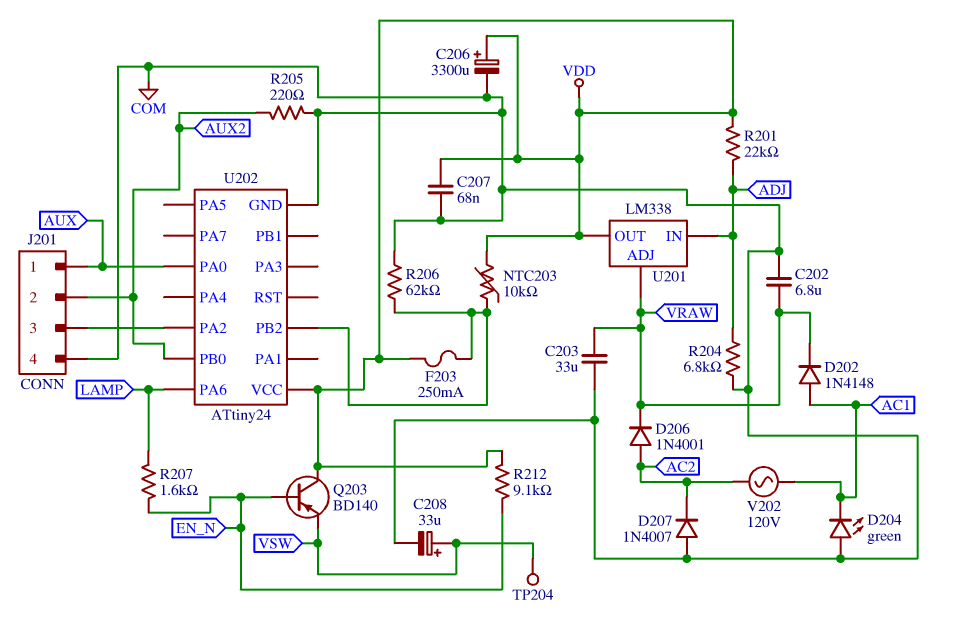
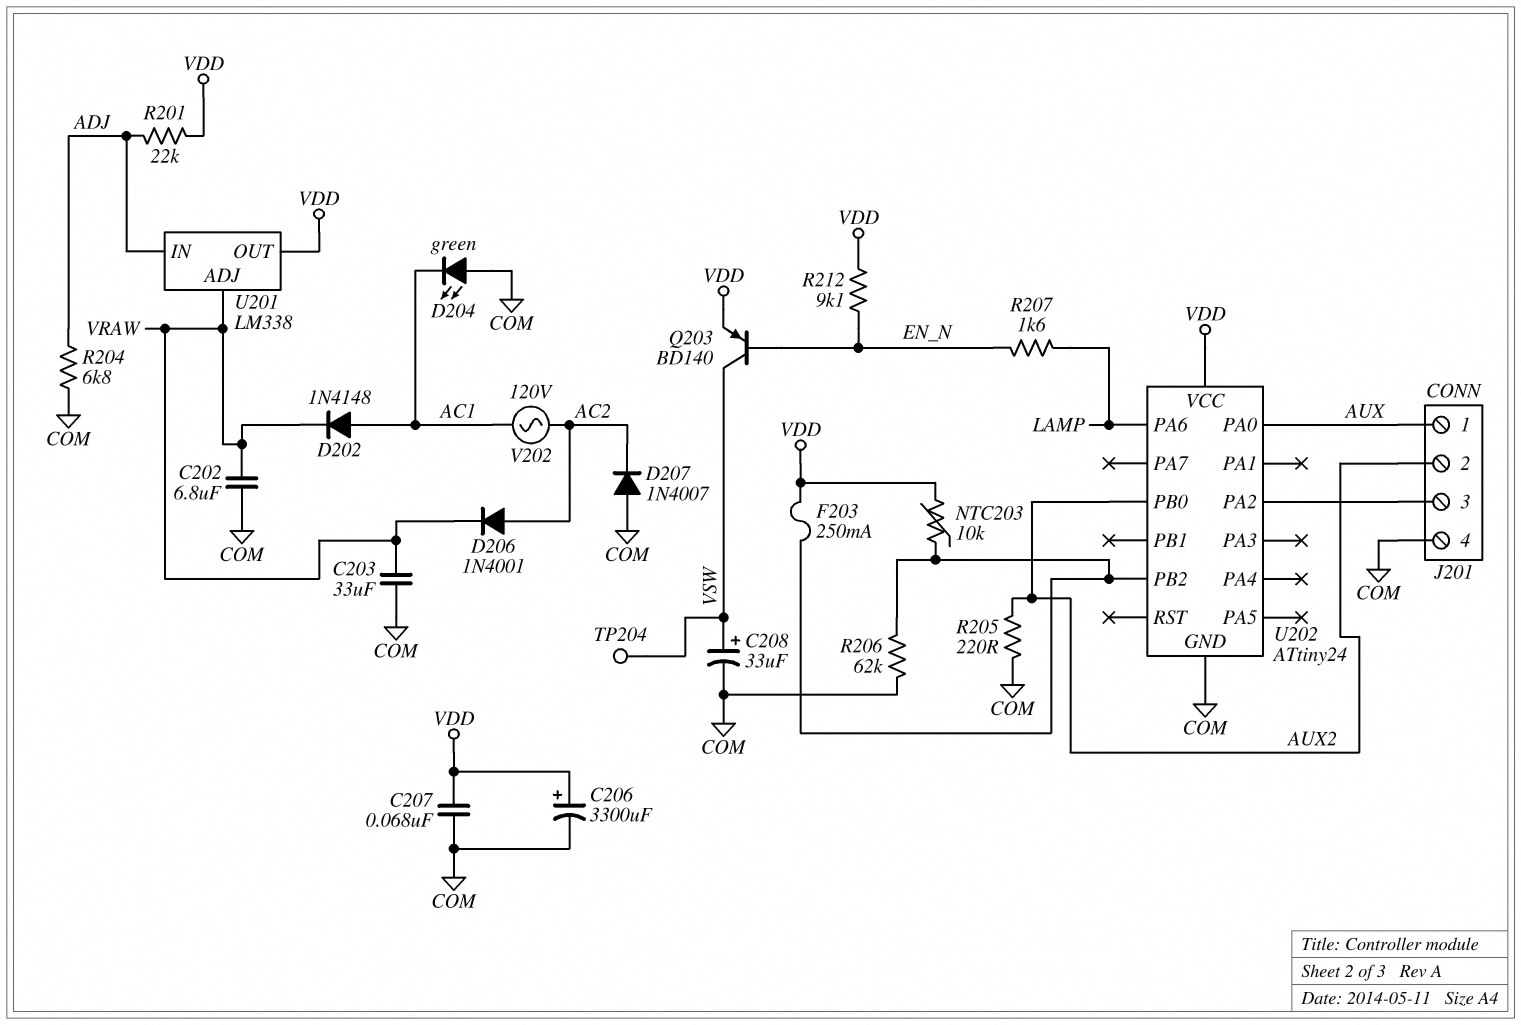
Q203: PNP BD140 (B EN_N, C VDD, E VSW) -> PNP BD140 (B EN_N, C VSW, E VDD)

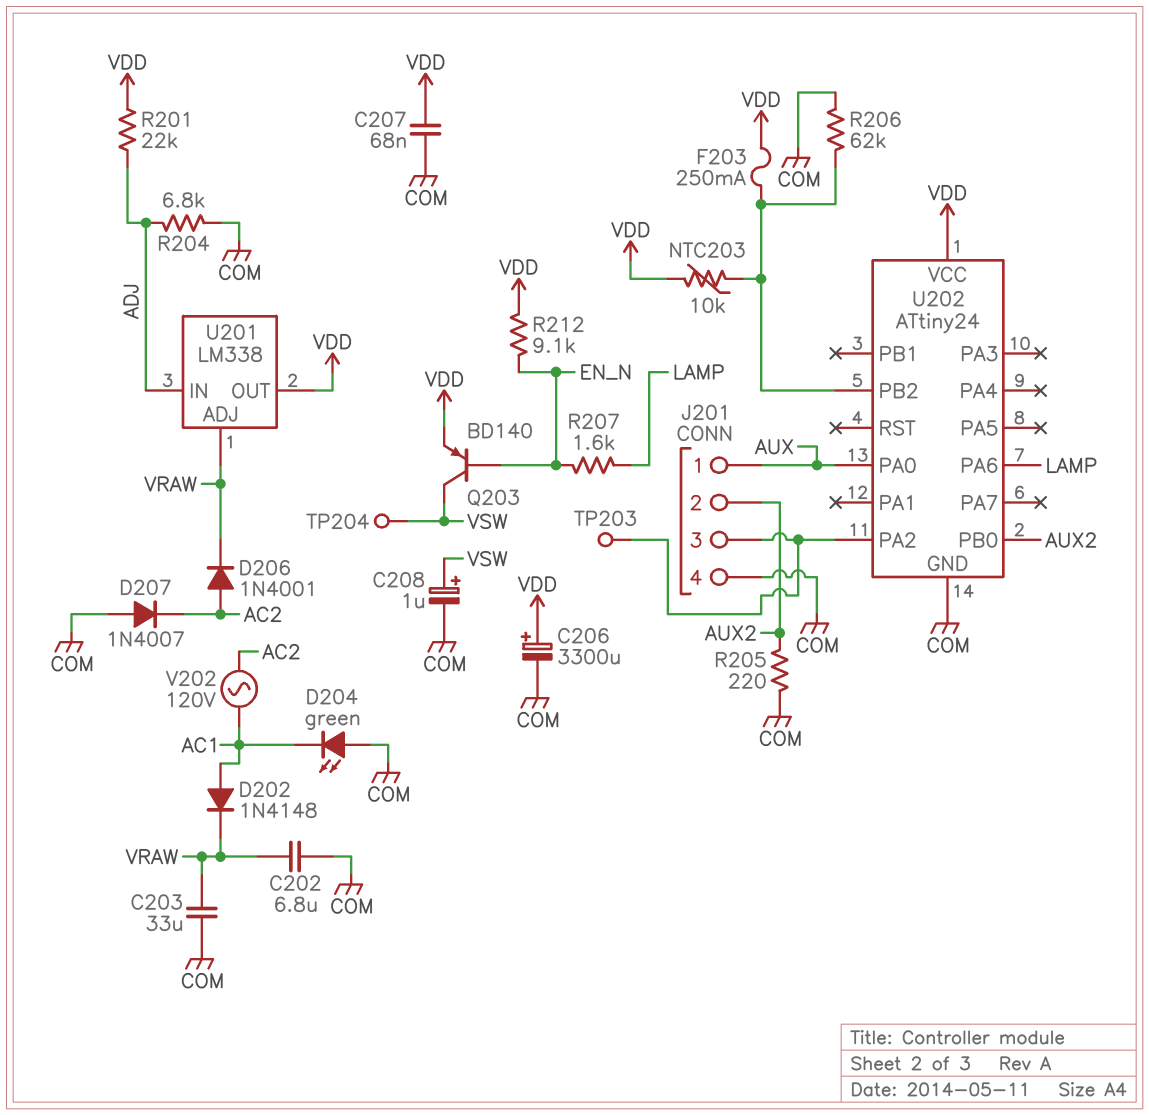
C208: 33uF (plus VSW, minus COM) -> 1uF (plus VSW, minus COM)
TP203: none -> test point (J201/3)

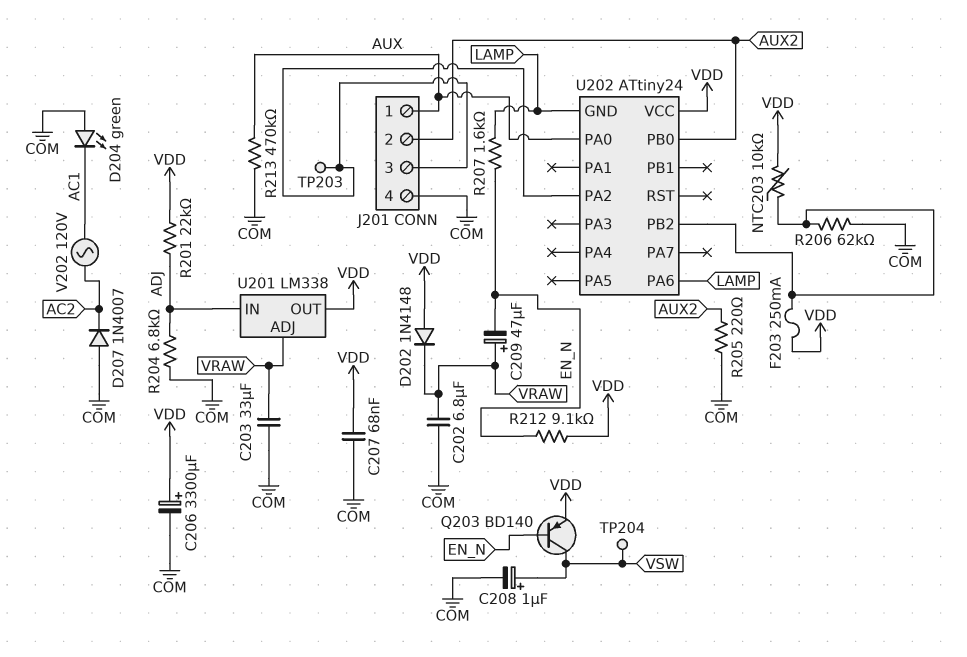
C209: none -> 47uF (plus VRAW, minus EN_N)
D202: diode 1N4148 (A AC1, K VRAW) -> diode 1N4148 (A VDD, K VRAW)
D206: diode 1N4001 (A AC2, K VRAW) -> none
R213: none -> 470k (AUX, COM)
U202 pin GND: COM -> LAMP

